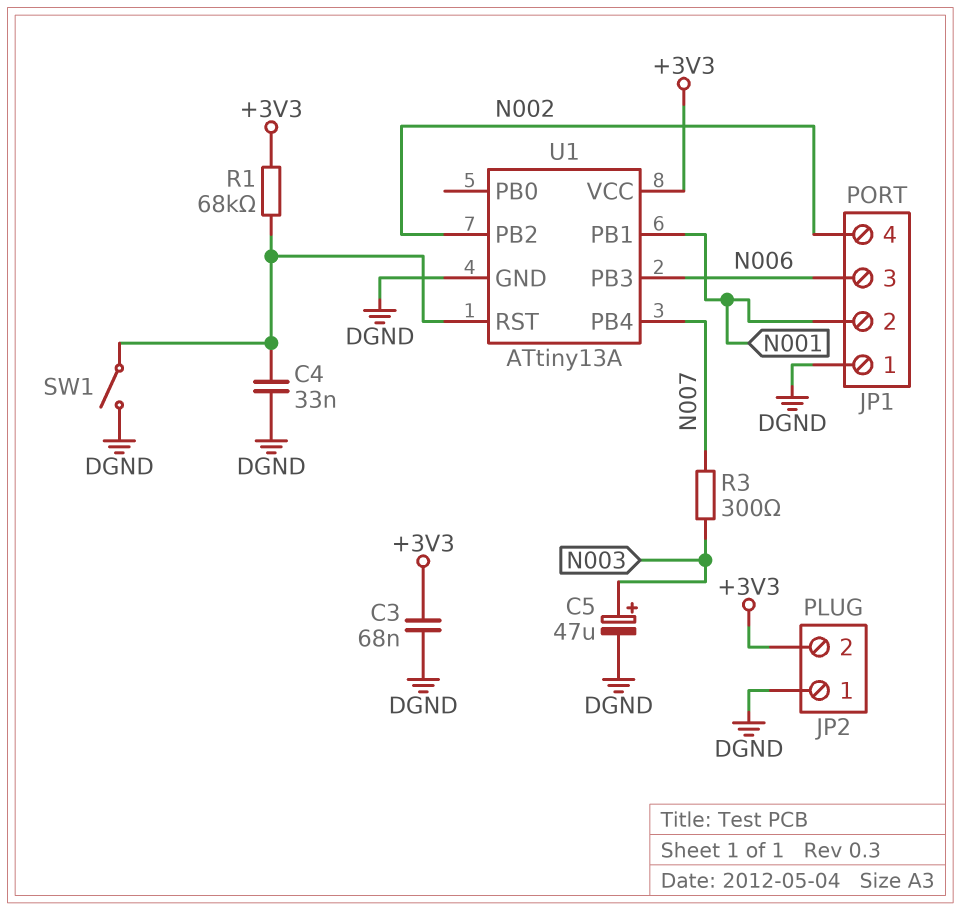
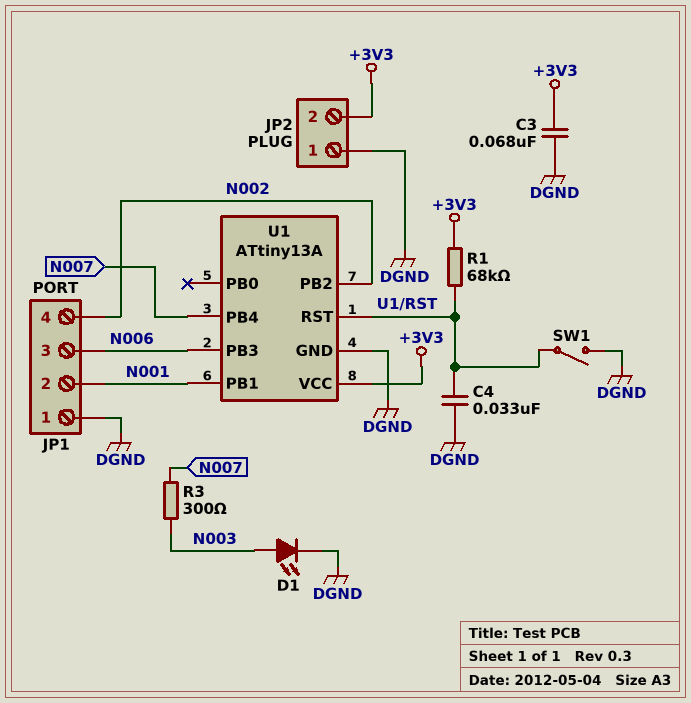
C5: 47uF (plus N003, minus DGND) -> none
D1: none -> LED (A N003, K DGND)

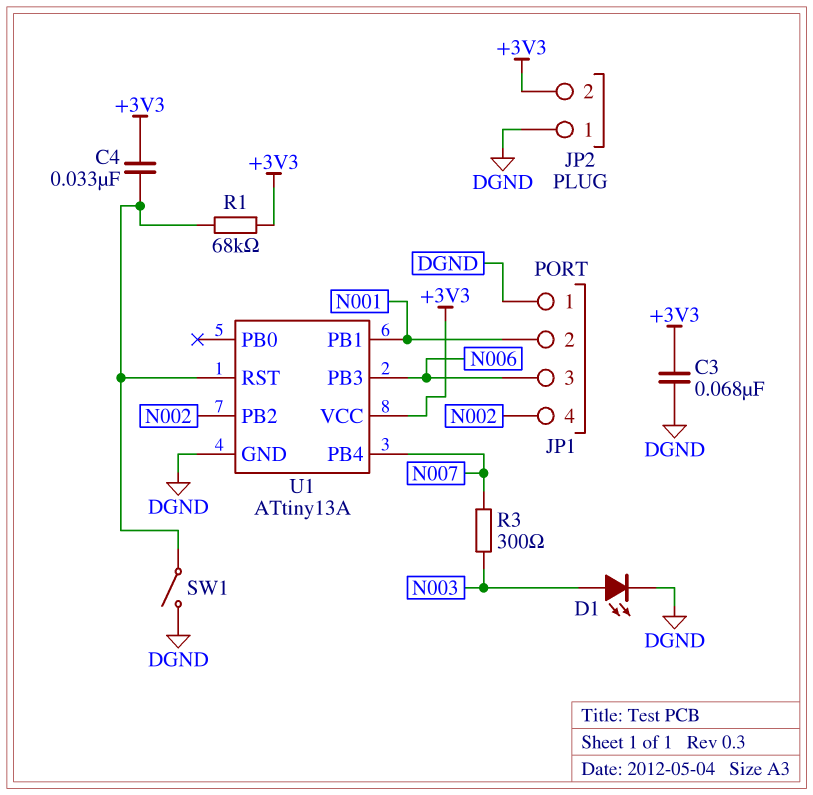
C4: 33nF (DGND, U1/RST) -> 33nF (+3V3, U1/RST)

